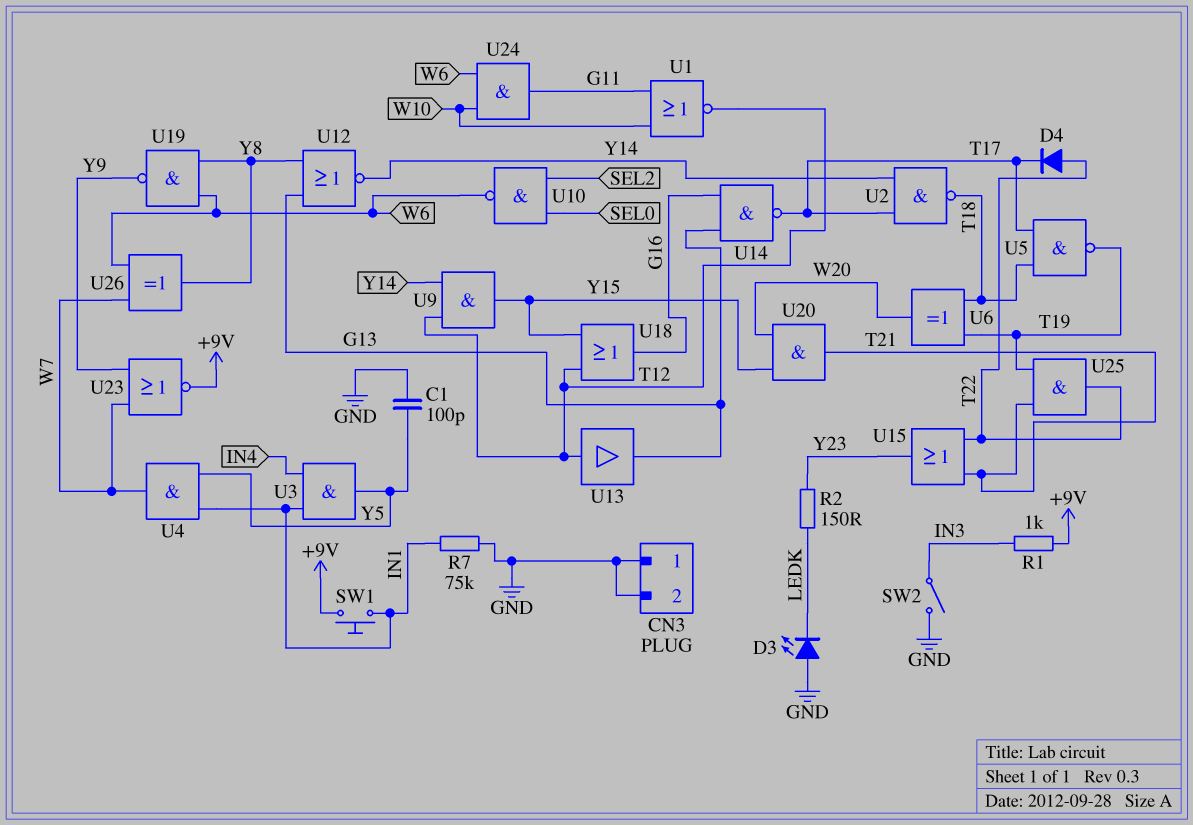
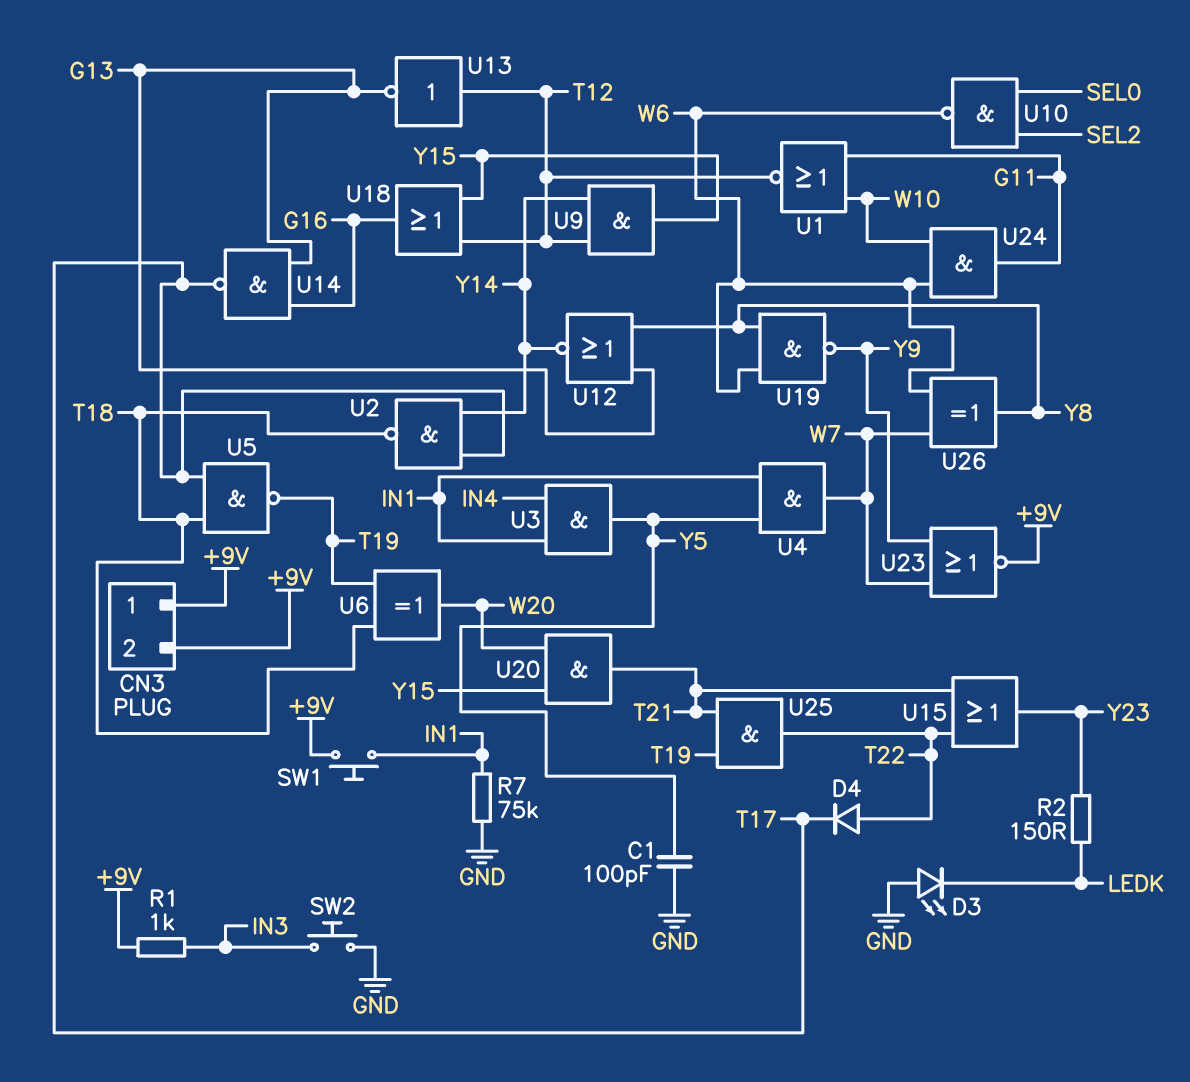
CN3 pin 1: GND -> +9V
CN3 pin 2: GND -> +9V
SW2: switch (GND, IN3) -> button (GND, IN3)
U13: buffer (in T12, out G13) -> NOT (in T12, out G13)

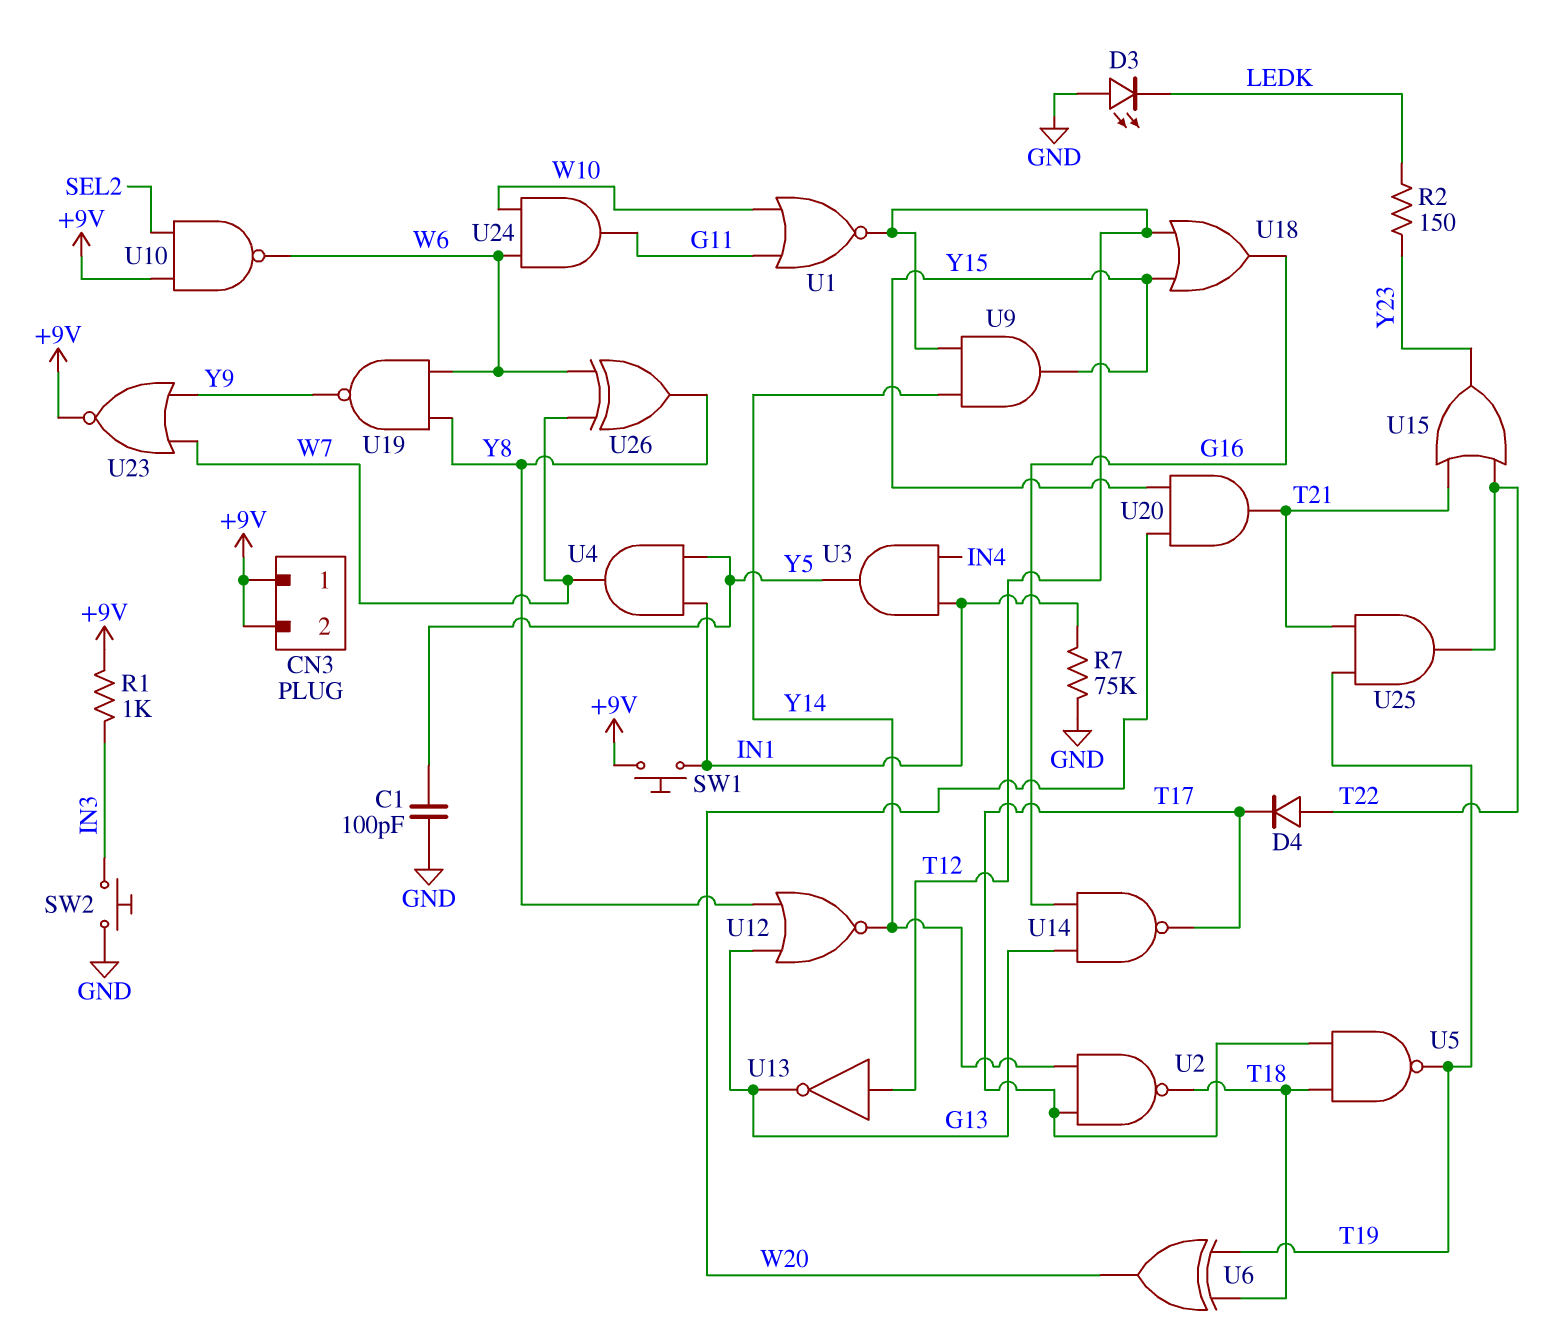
U10: NAND (in SEL0, in SEL2, out W6) -> NAND (in +9V, in SEL2, out W6)

